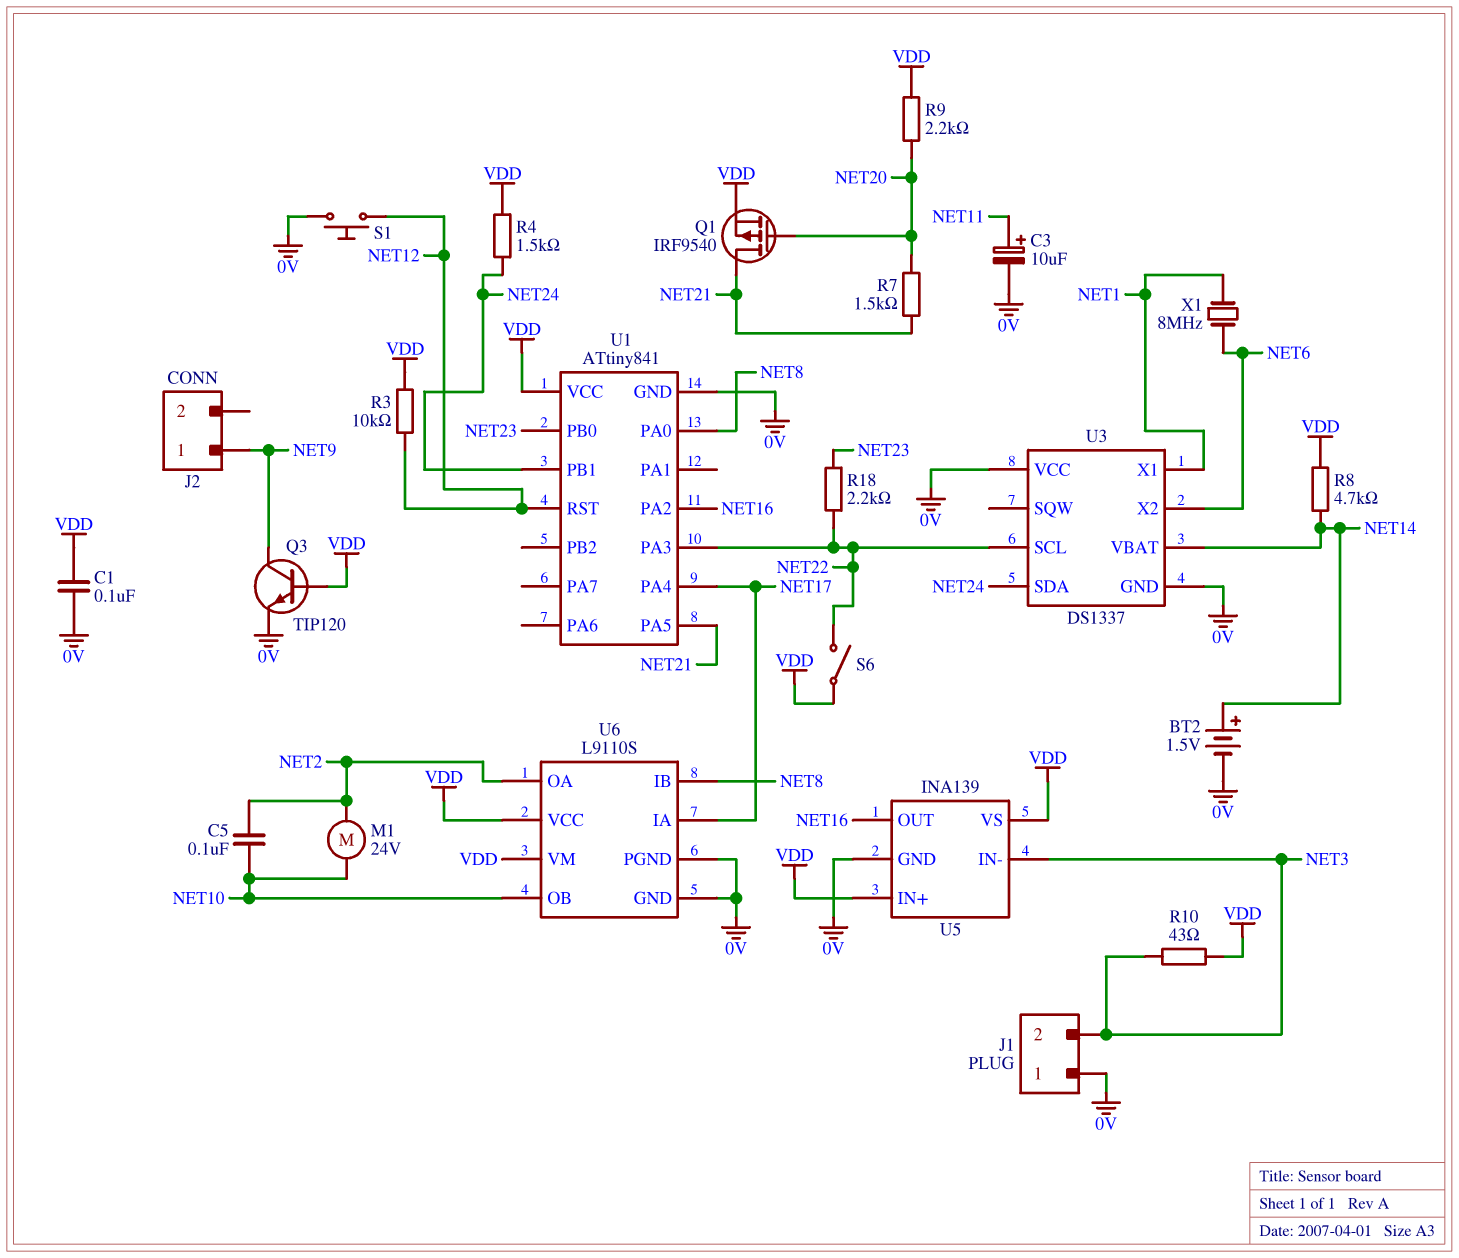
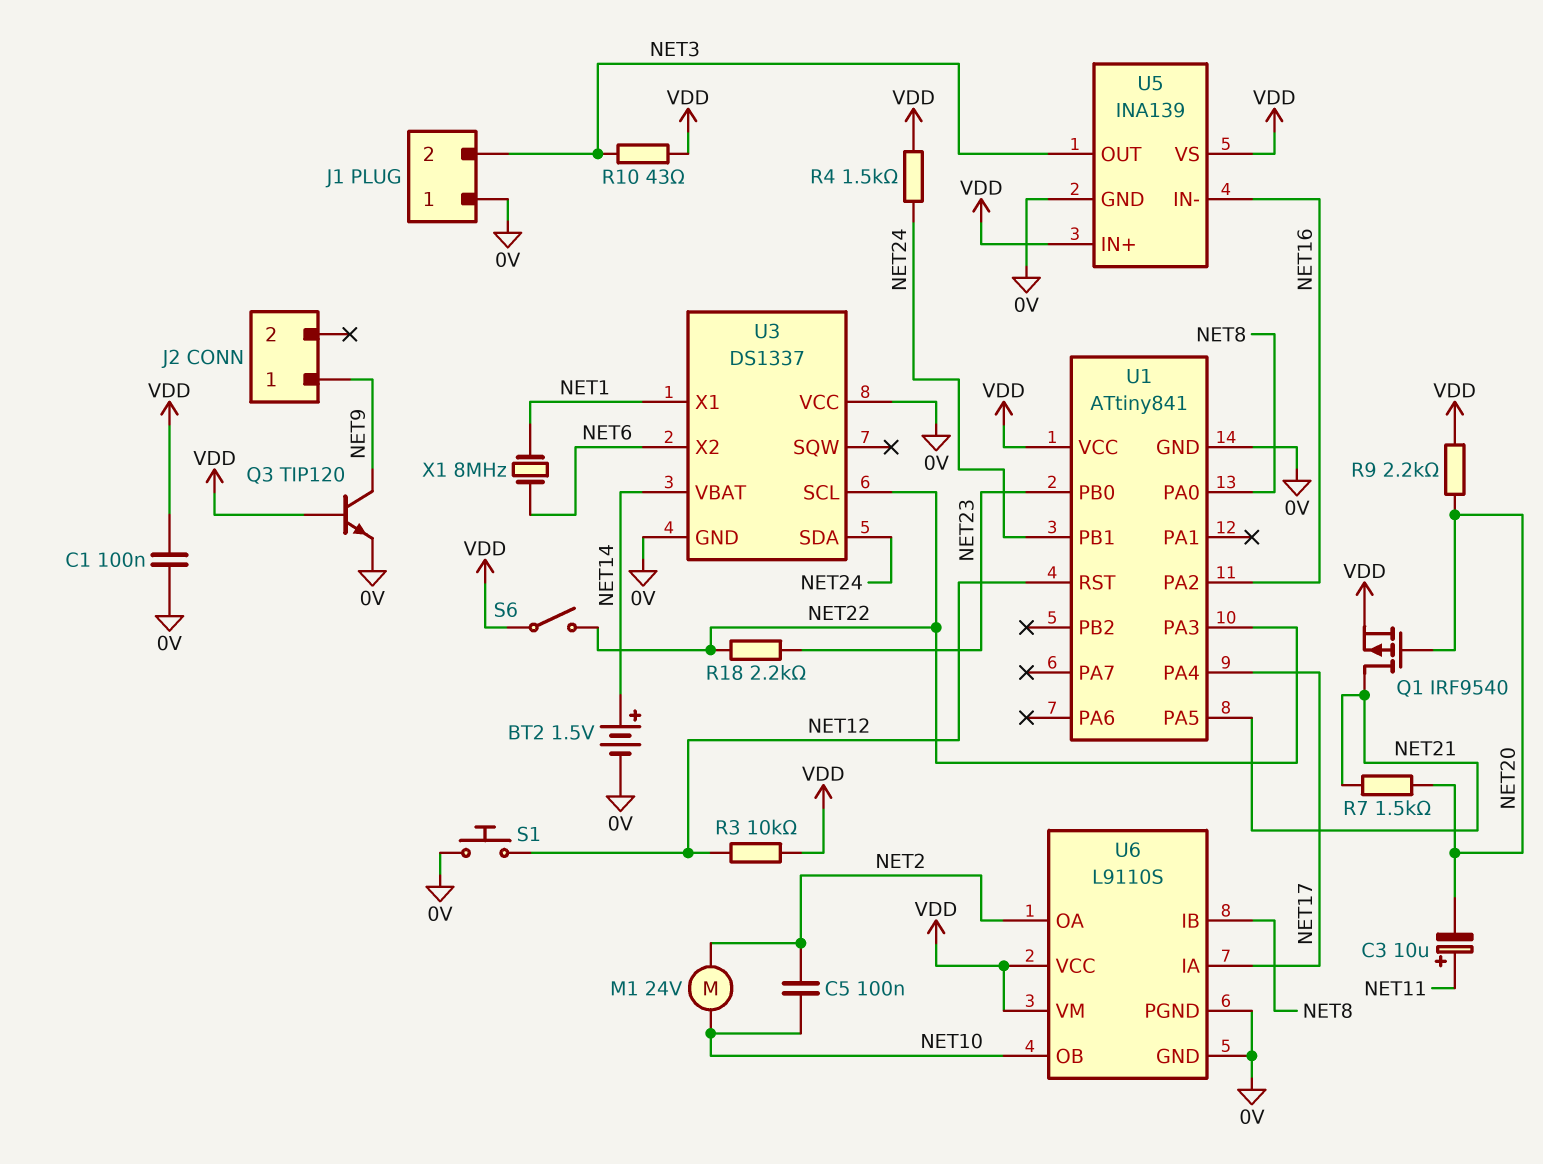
C3: 10uF (plus NET11, minus 0V) -> 10uF (plus NET11, minus NET20)
R8: 4.7k (NET14, VDD) -> none
U5 pin IN-: NET3 -> NET16
U5 pin OUT: NET16 -> NET3

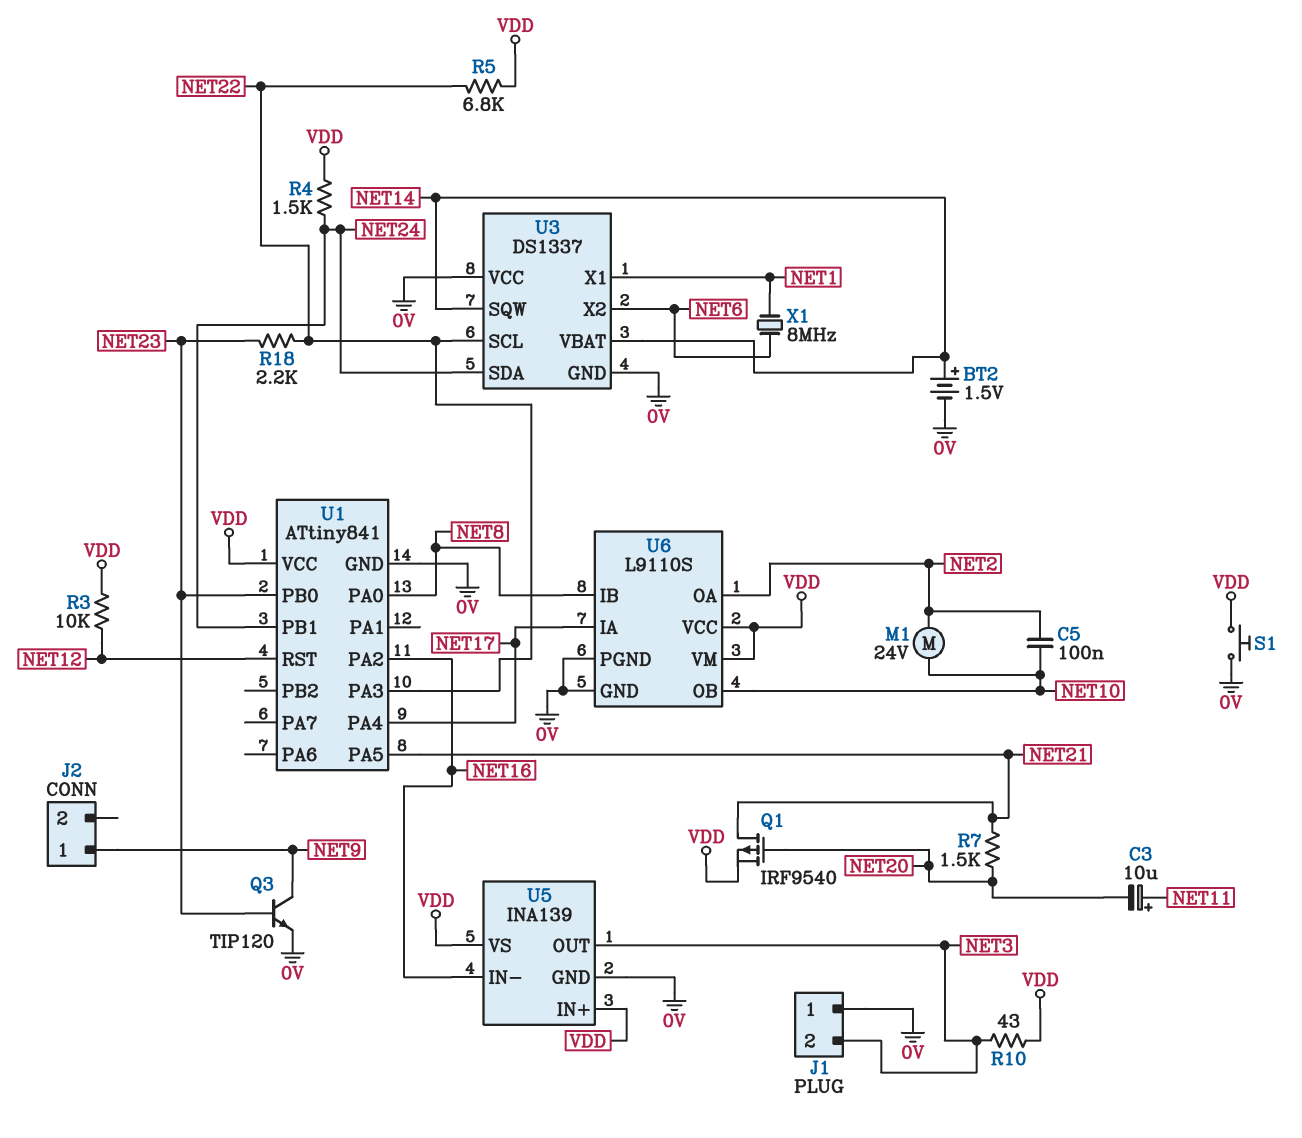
C1: 100nF (0V, VDD) -> none
Q3: NPN TIP120 (B VDD, C NET9, E 0V) -> NPN TIP120 (B NET23, C NET9, E 0V)
R5: none -> 6.8k (NET22, VDD)
R9: 2.2k (NET20, VDD) -> none
S1: button (0V, NET12) -> button (0V, VDD)
S6: switch (NET22, VDD) -> none
U3 pin SQW: none -> NET14

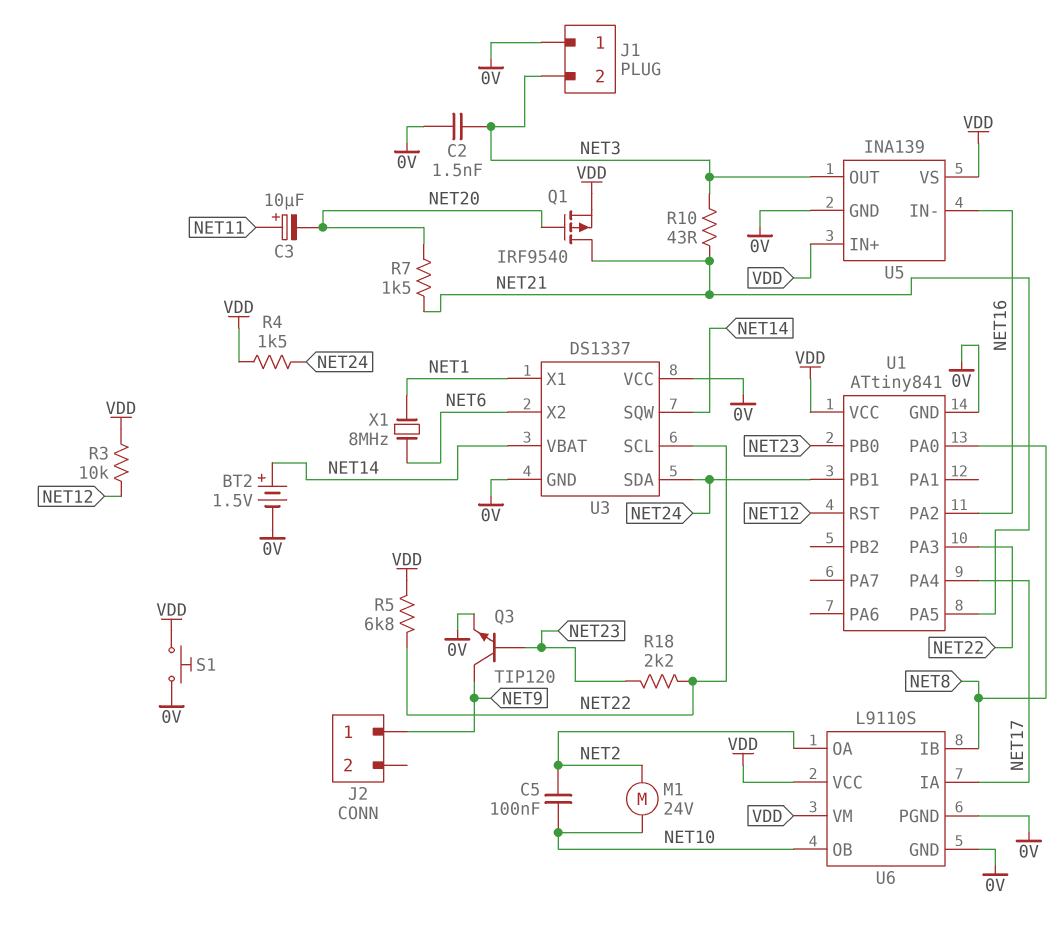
C2: none -> 1.5nF (0V, NET3)
R10: 43 (NET3, VDD) -> 43 (NET3, NET21)

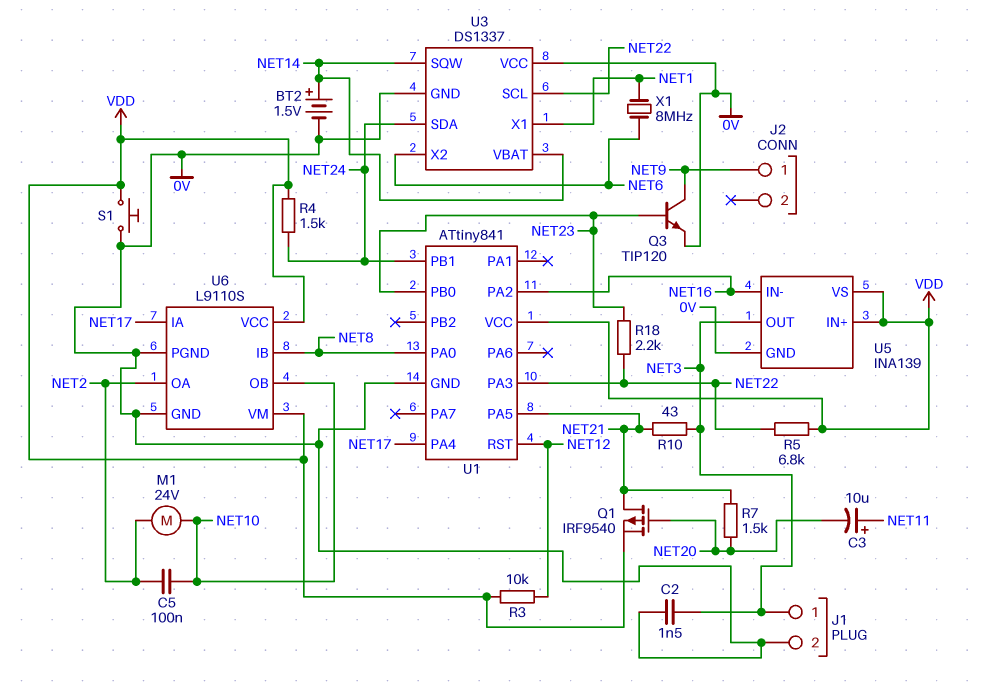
J1 pin 1: 0V -> NET3
J1 pin 2: NET3 -> 0V

